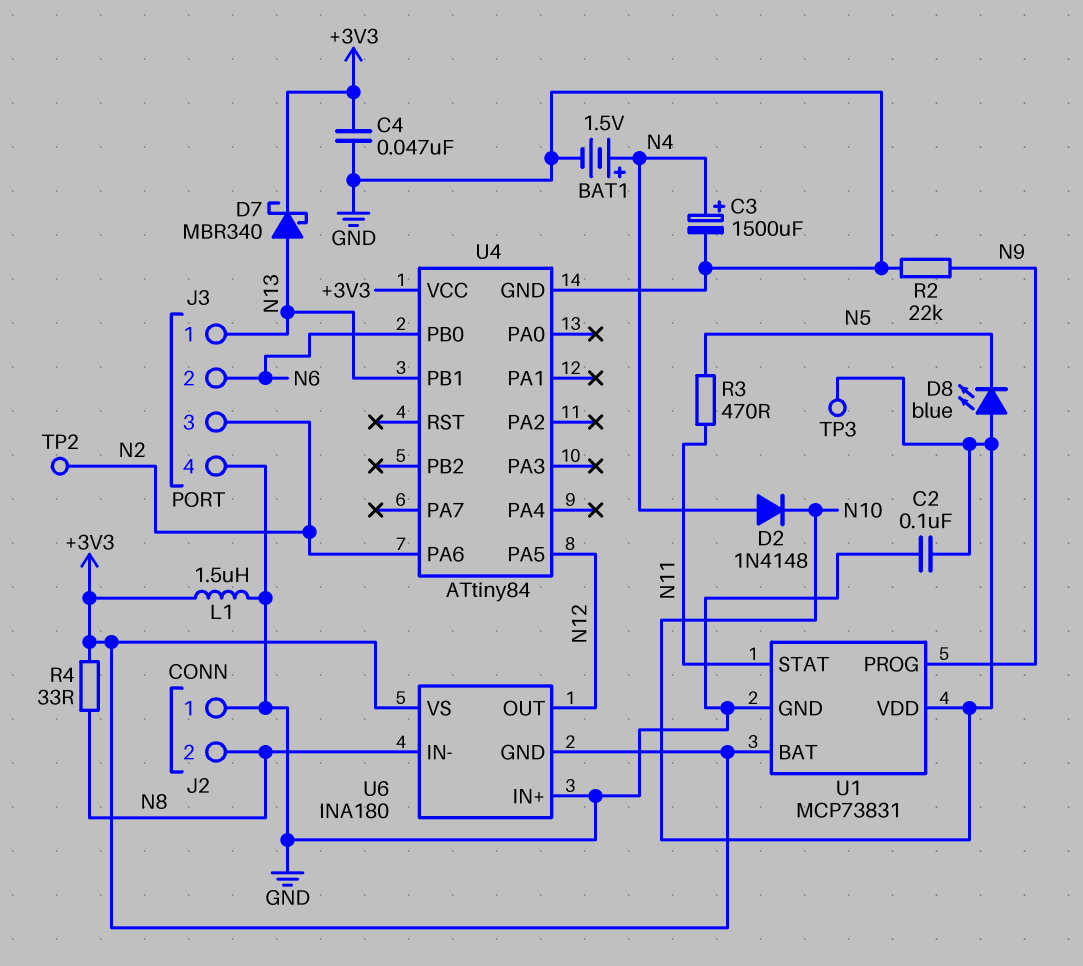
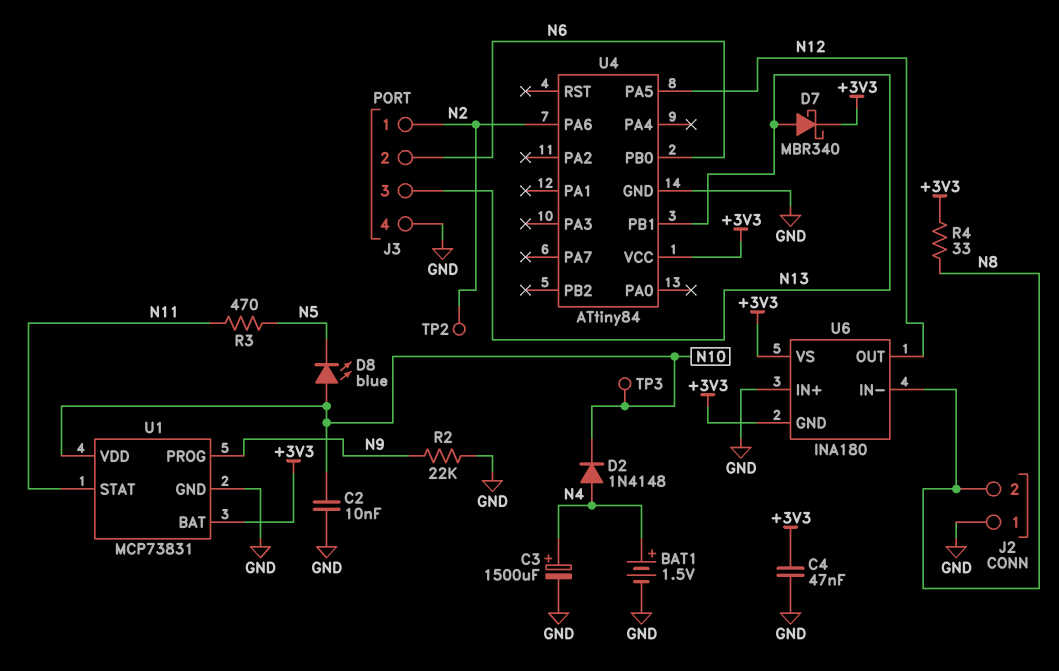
C2: 100nF (GND, N10) -> 10nF (GND, N10)
J3 pin 1: N13 -> N2
J3 pin 3: N2 -> N13
L1: 1.5uH (+3V3, GND) -> none

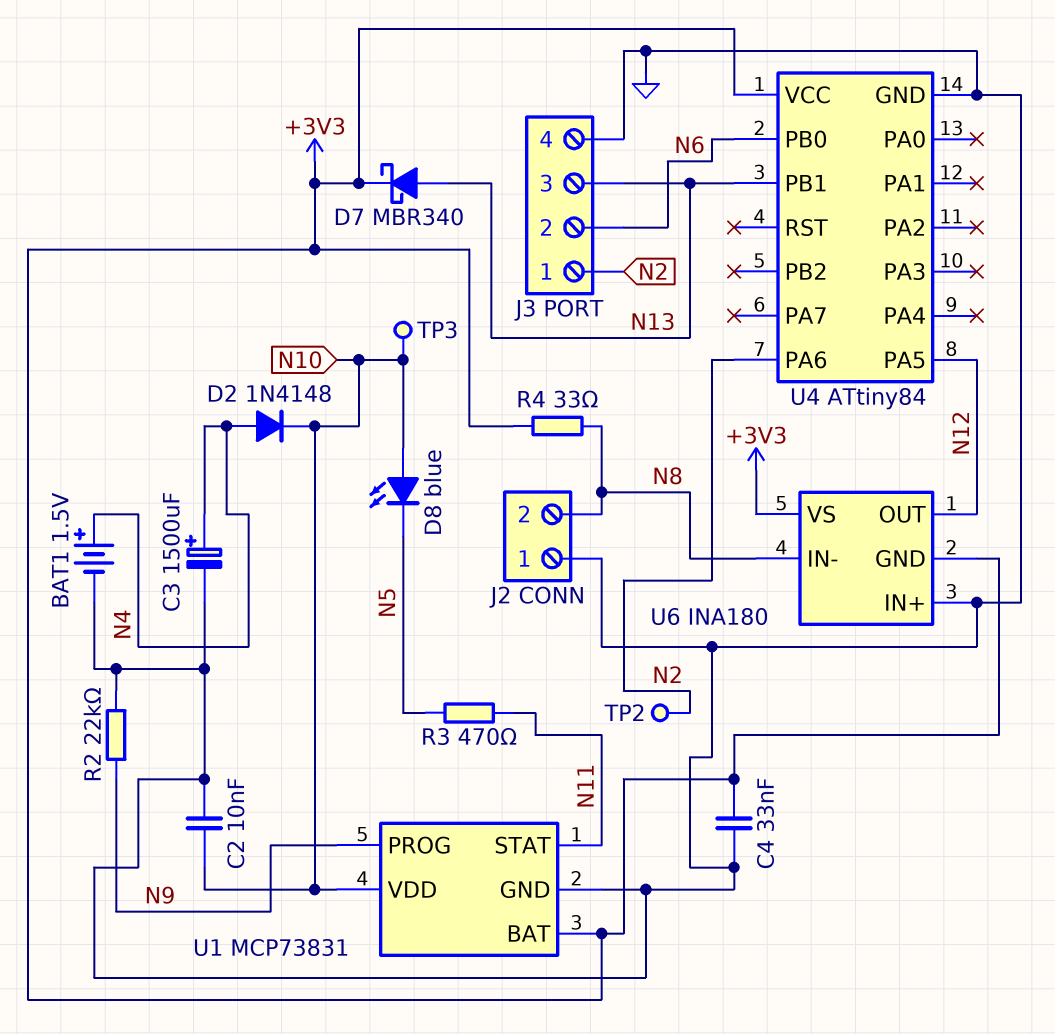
C4: 47nF (+3V3, GND) -> 33nF (+3V3, GND)

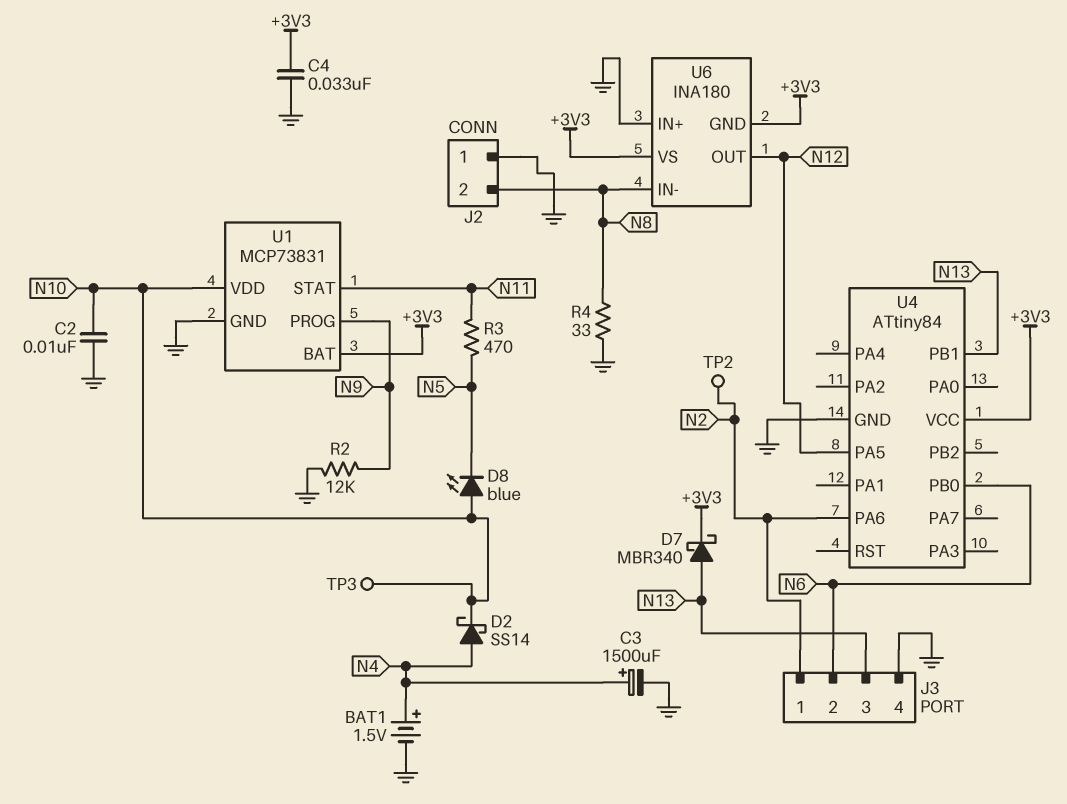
D2: diode 1N4148 (A N4, K N10) -> schottky SS14 (A N4, K N10)
R2: 22k (GND, N9) -> 12k (GND, N9)
R4: 33 (+3V3, N8) -> 33 (GND, N8)

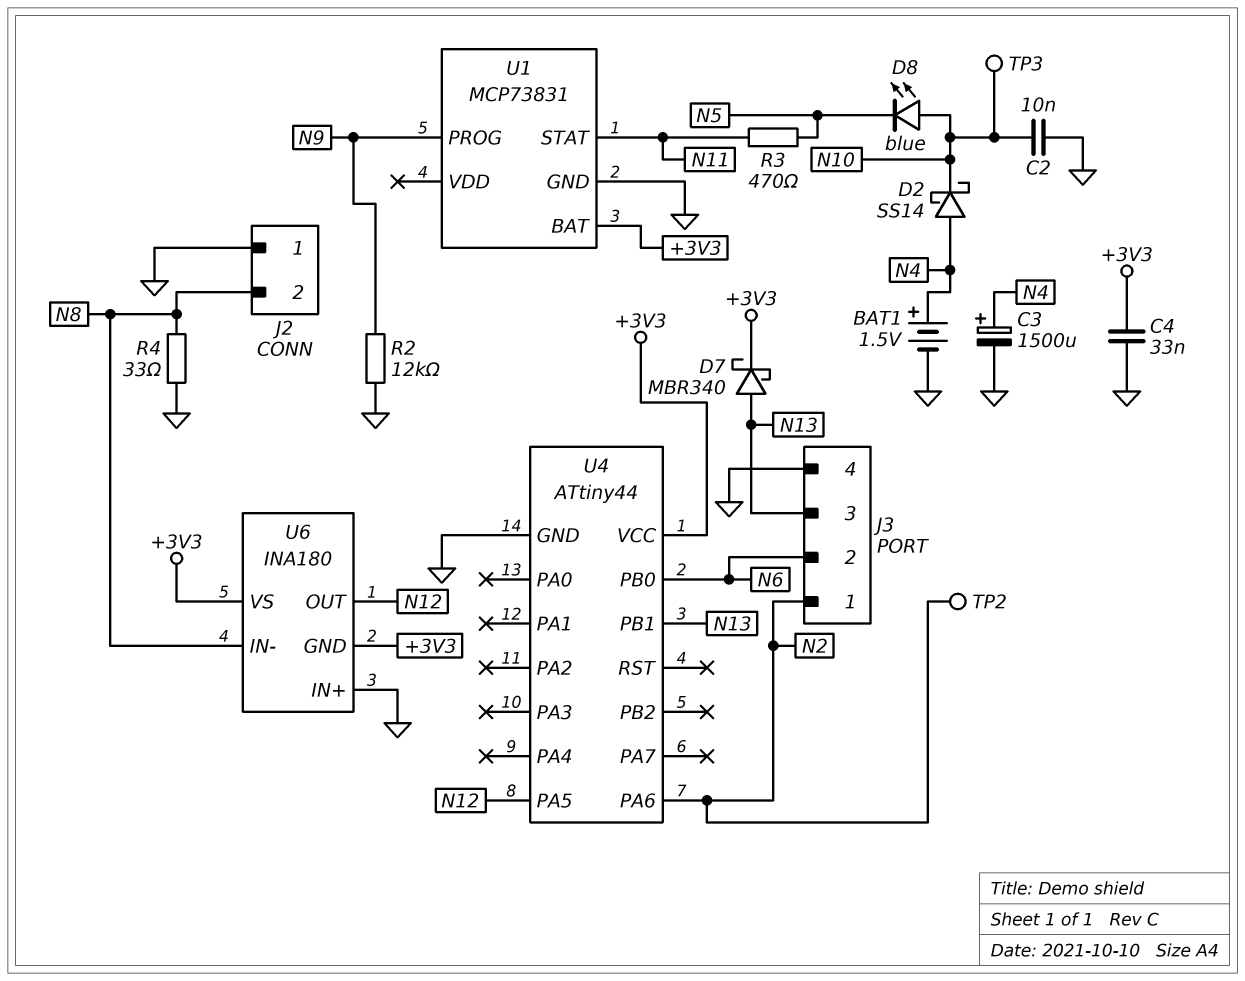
U1 pin VDD: N10 -> none
U4: ATtiny84 -> ATtiny44

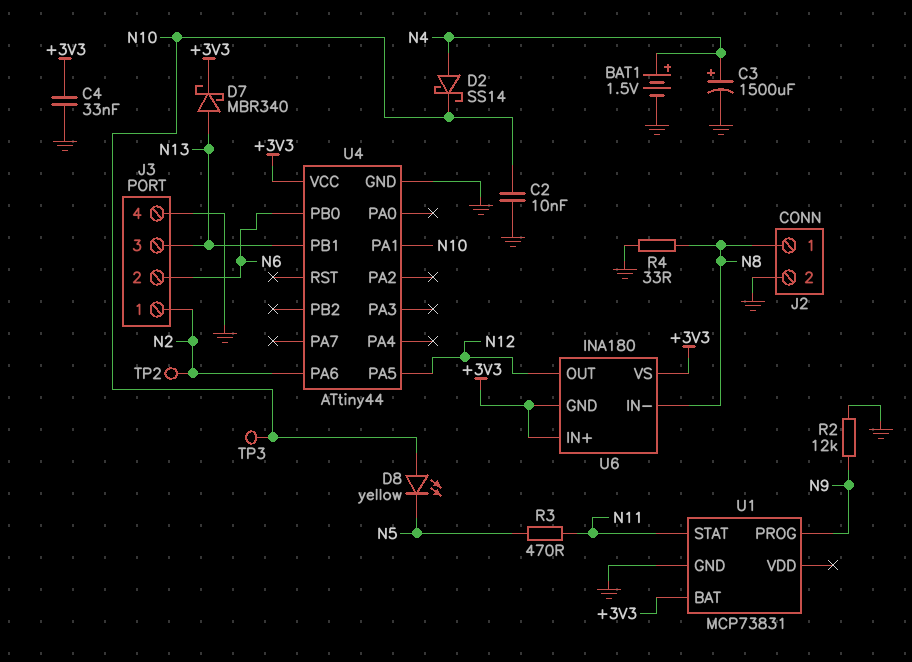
D8: LED blue (A N10, K N5) -> LED yellow (A N10, K N5)
J2 pin 1: GND -> N8
J2 pin 2: N8 -> GND
U4 pin PA1: none -> N10
U6 pin IN+: GND -> +3V3

